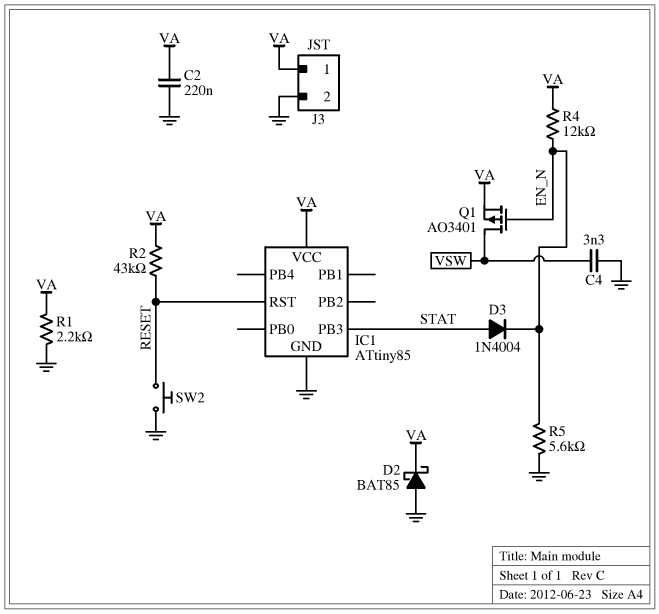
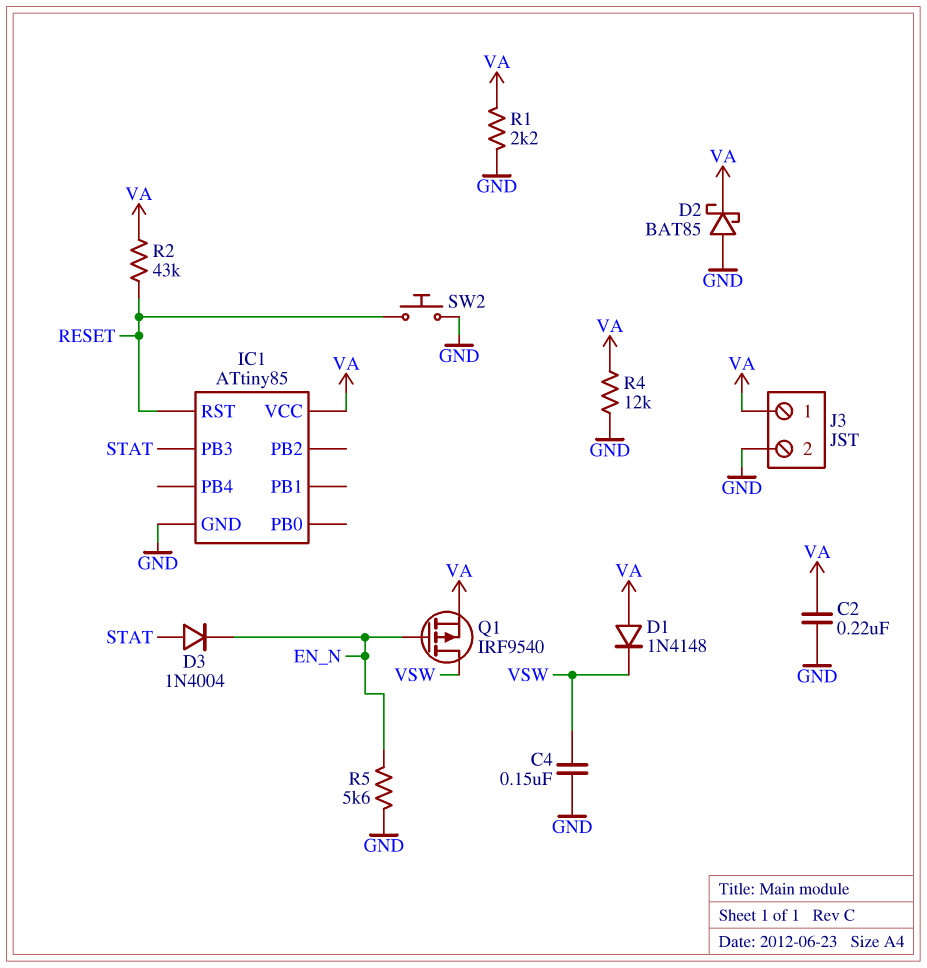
C4: 3.3nF (GND, VSW) -> 150nF (GND, VSW)
D1: none -> diode 1N4148 (A VA, K VSW)
Q1: PMOS AO3401 (G EN_N, D VSW, S VA) -> PMOS IRF9540 (G EN_N, D VSW, S VA)
R4: 12k (EN_N, VA) -> 12k (GND, VA)

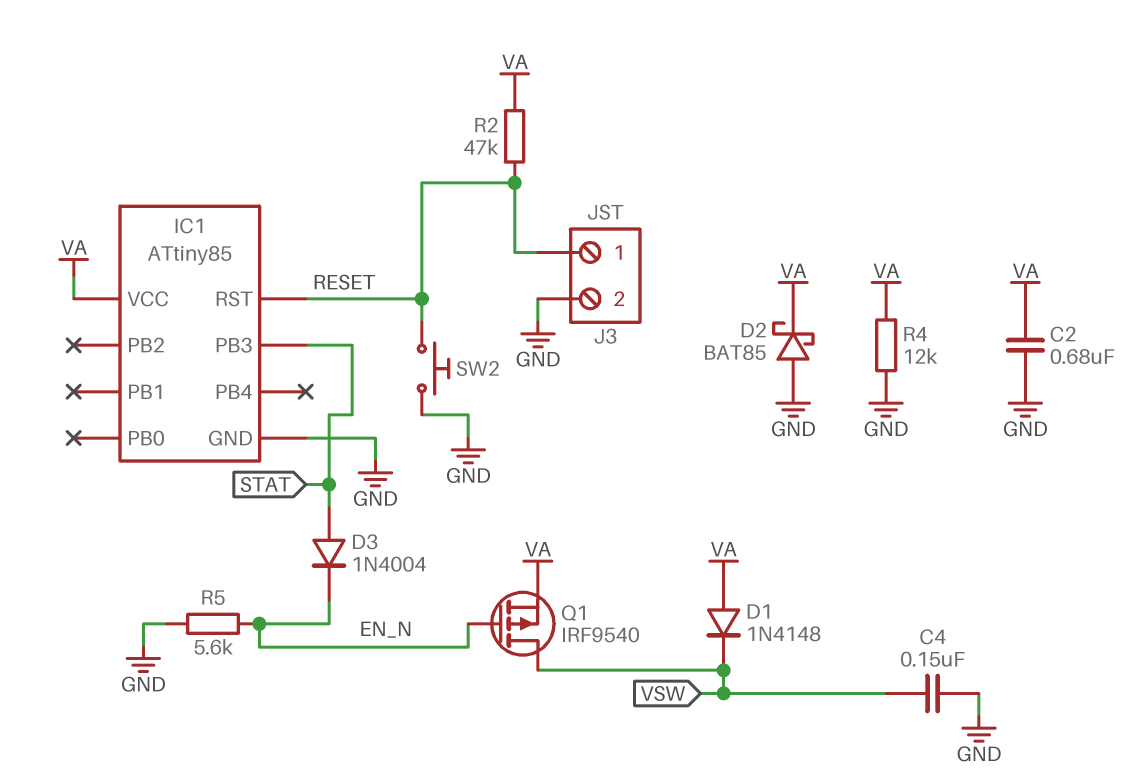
C2: 220nF (GND, VA) -> 680nF (GND, VA)
J3 pin 1: VA -> RESET
R1: 2.2k (GND, VA) -> none
R2: 43k (RESET, VA) -> 47k (RESET, VA)

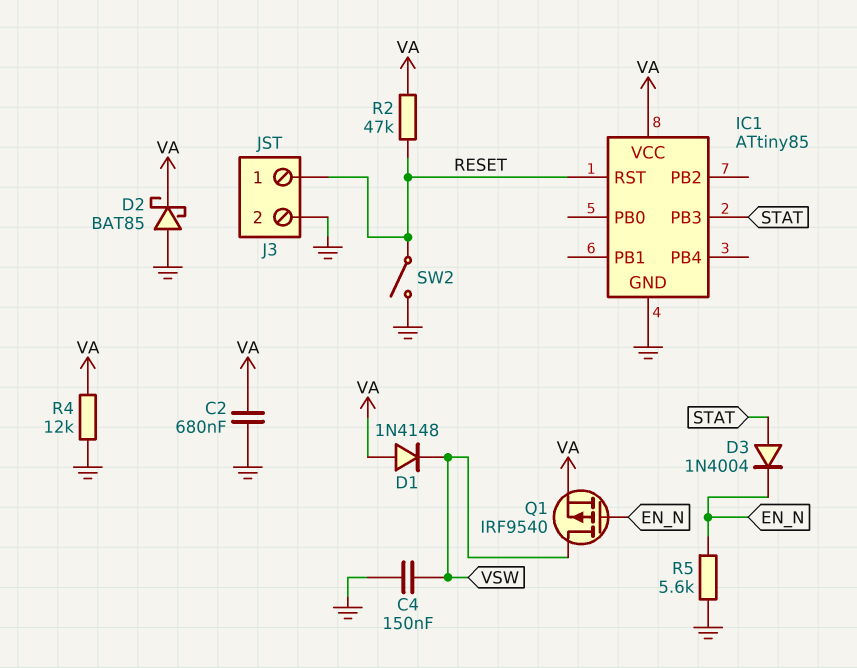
SW2: button (GND, RESET) -> switch (GND, RESET)

